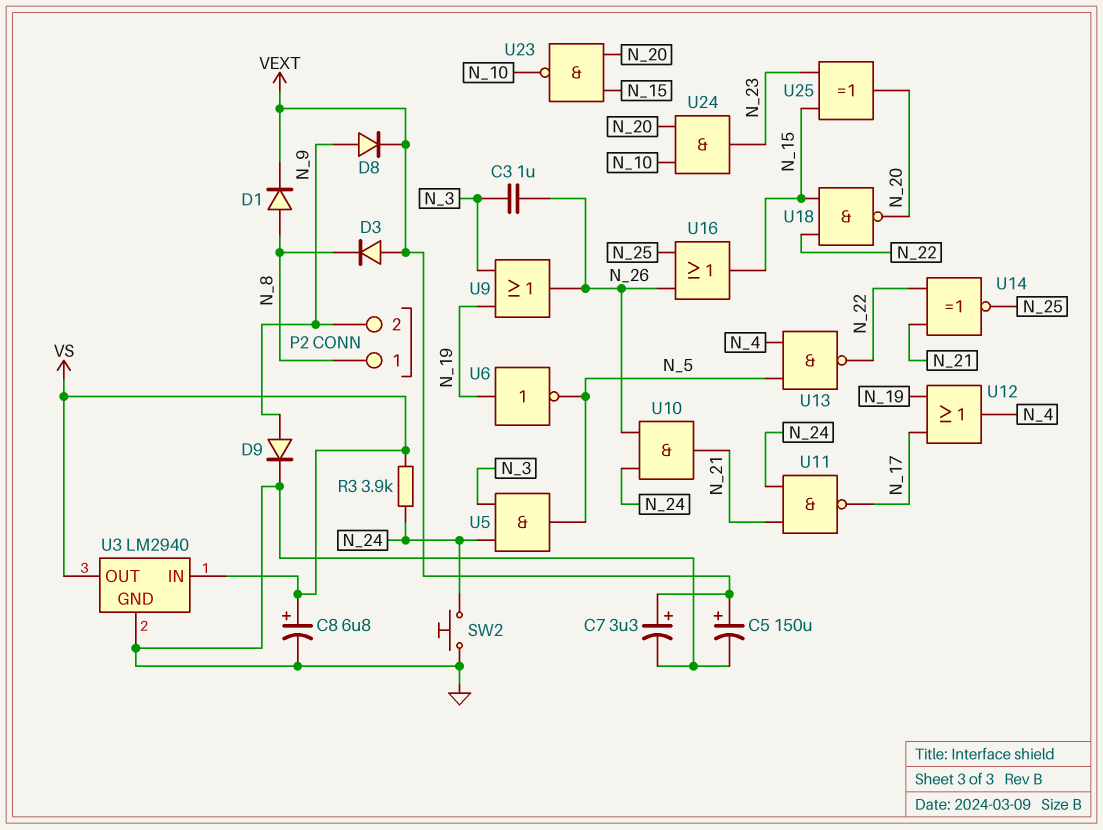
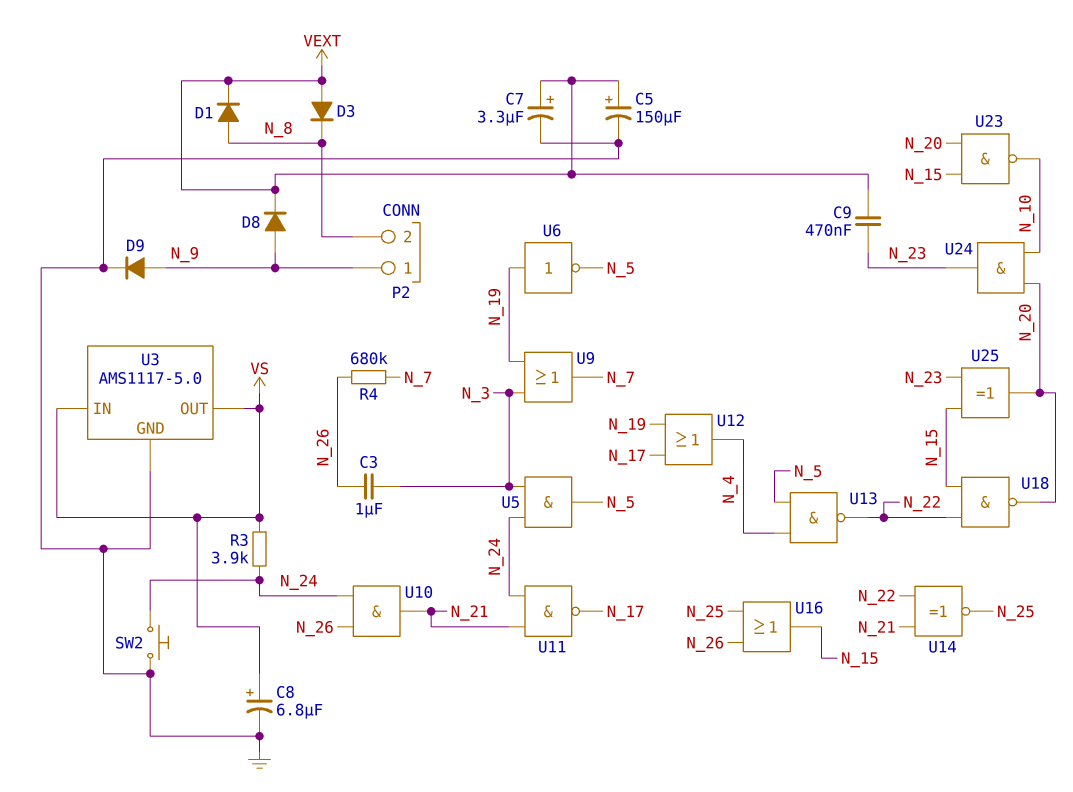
C9: none -> 470nF (N_23, VEXT)
P2 pin 1: N_8 -> N_9
P2 pin 2: N_9 -> N_8
R4: none -> 680k (N_7, N_26)
U3: LM2940 -> AMS1117-5.0
U9: OR (in N_3, in N_19, out N_26) -> OR (in N_3, in N_19, out N_7)

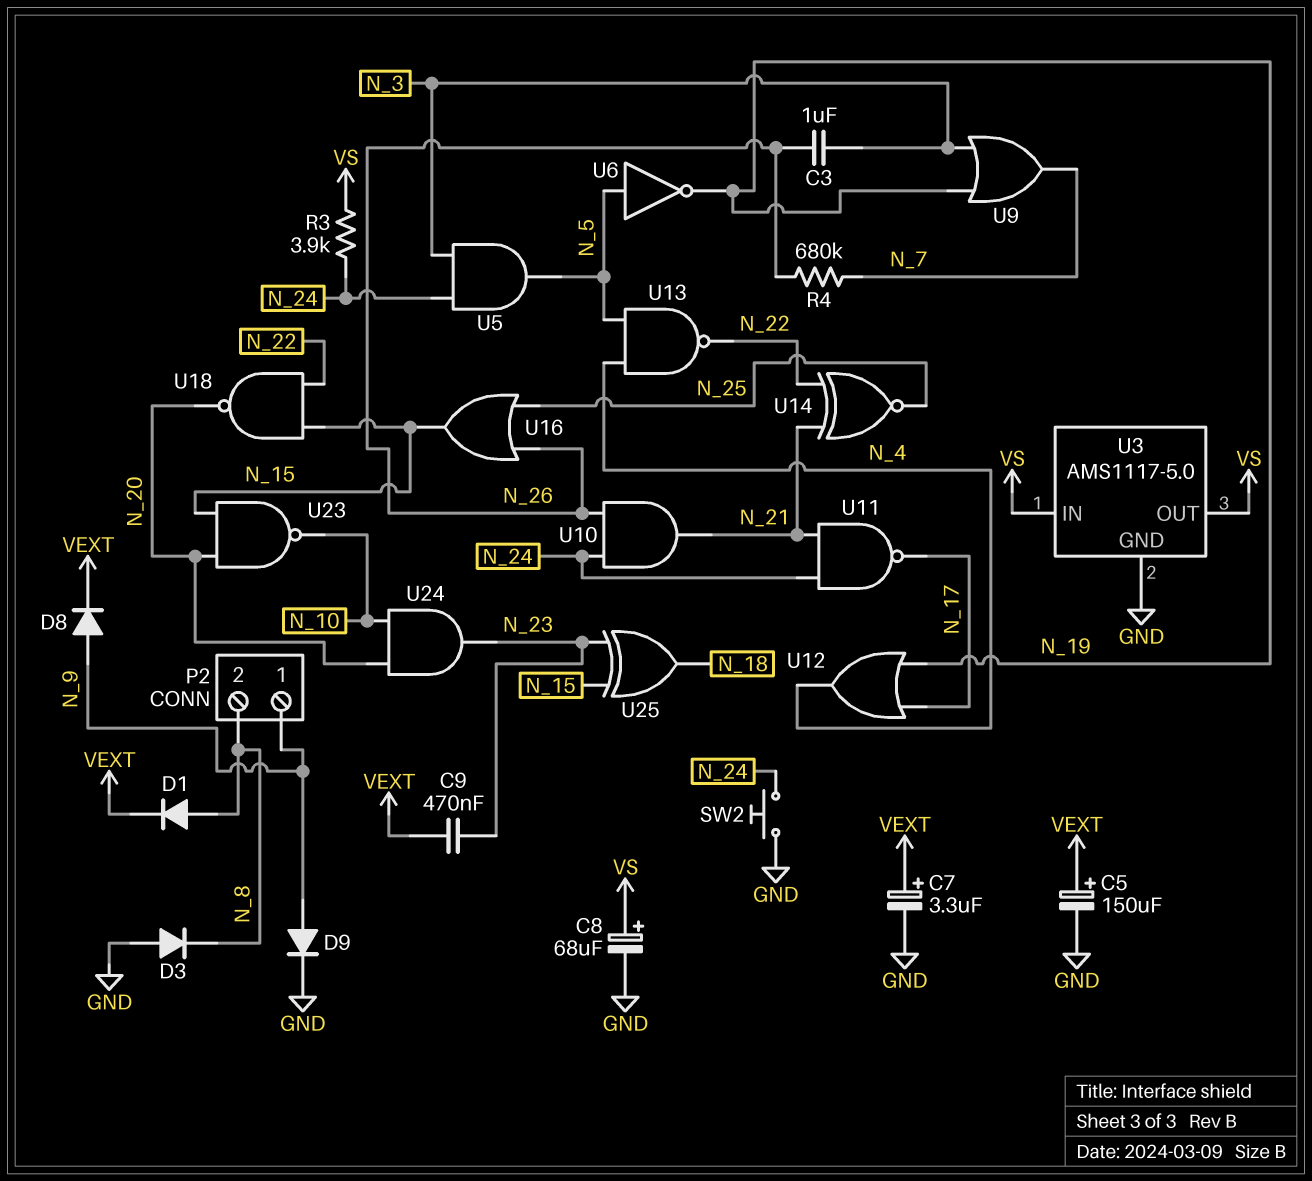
C8: 6.8uF (plus VS, minus GND) -> 68uF (plus VS, minus GND)
D3: diode (A VEXT, K N_8) -> diode (A GND, K N_8)
U6: NOT (in N_19, out N_5) -> NOT (in N_5, out N_19)
U25: XOR (in N_15, in N_23, out N_20) -> XOR (in N_15, in N_23, out N_18)

